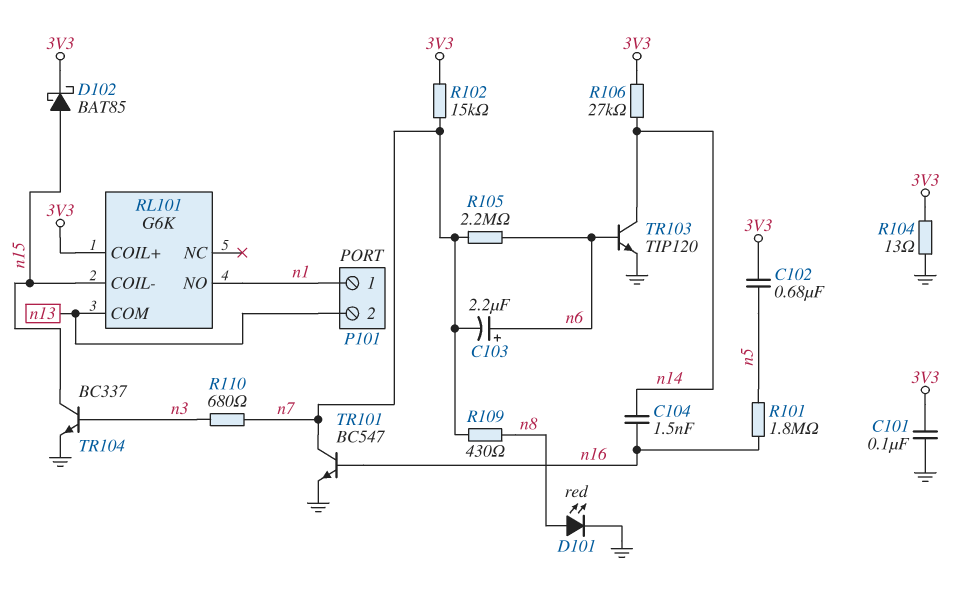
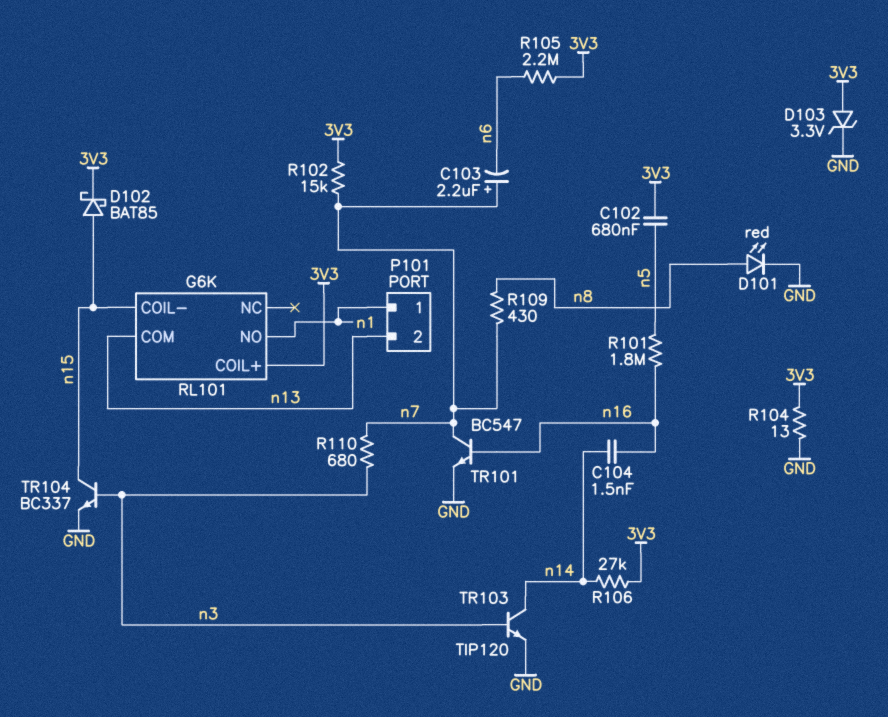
C101: 100nF (3V3, GND) -> none
C103: 2.2uF (plus n6, minus n7) -> 2.2uF (plus n7, minus n6)
D103: none -> zener 3.3V (A 3V3, K GND)
R105: 2.2M (n6, n7) -> 2.2M (3V3, n6)
TR103: NPN TIP120 (B n6, C n14, E GND) -> NPN TIP120 (B n3, C n14, E GND)

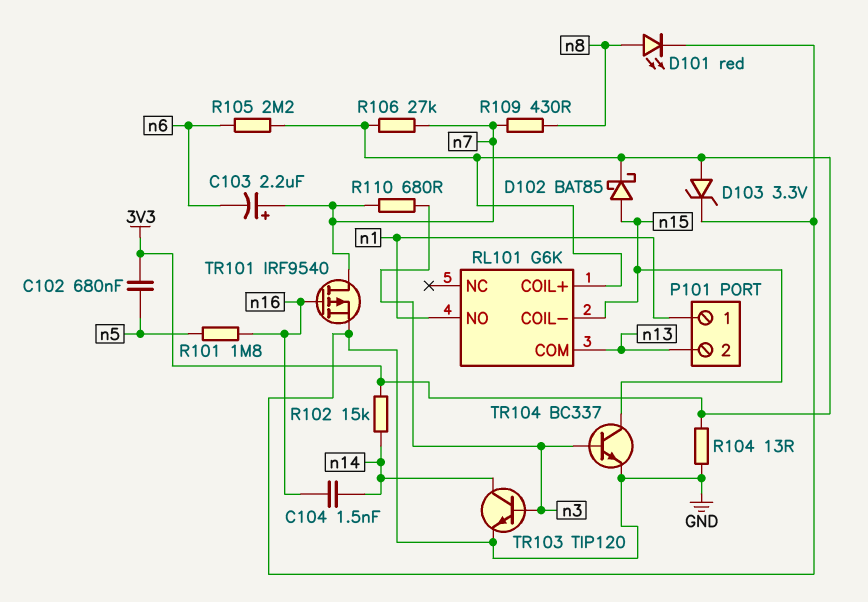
R102: 15k (3V3, n7) -> 15k (3V3, n14)
R106: 27k (3V3, n14) -> 27k (3V3, n7)
TR101: NPN BC547 (B n16, C n7, E GND) -> PMOS IRF9540 (G n16, D n7, S GND)

